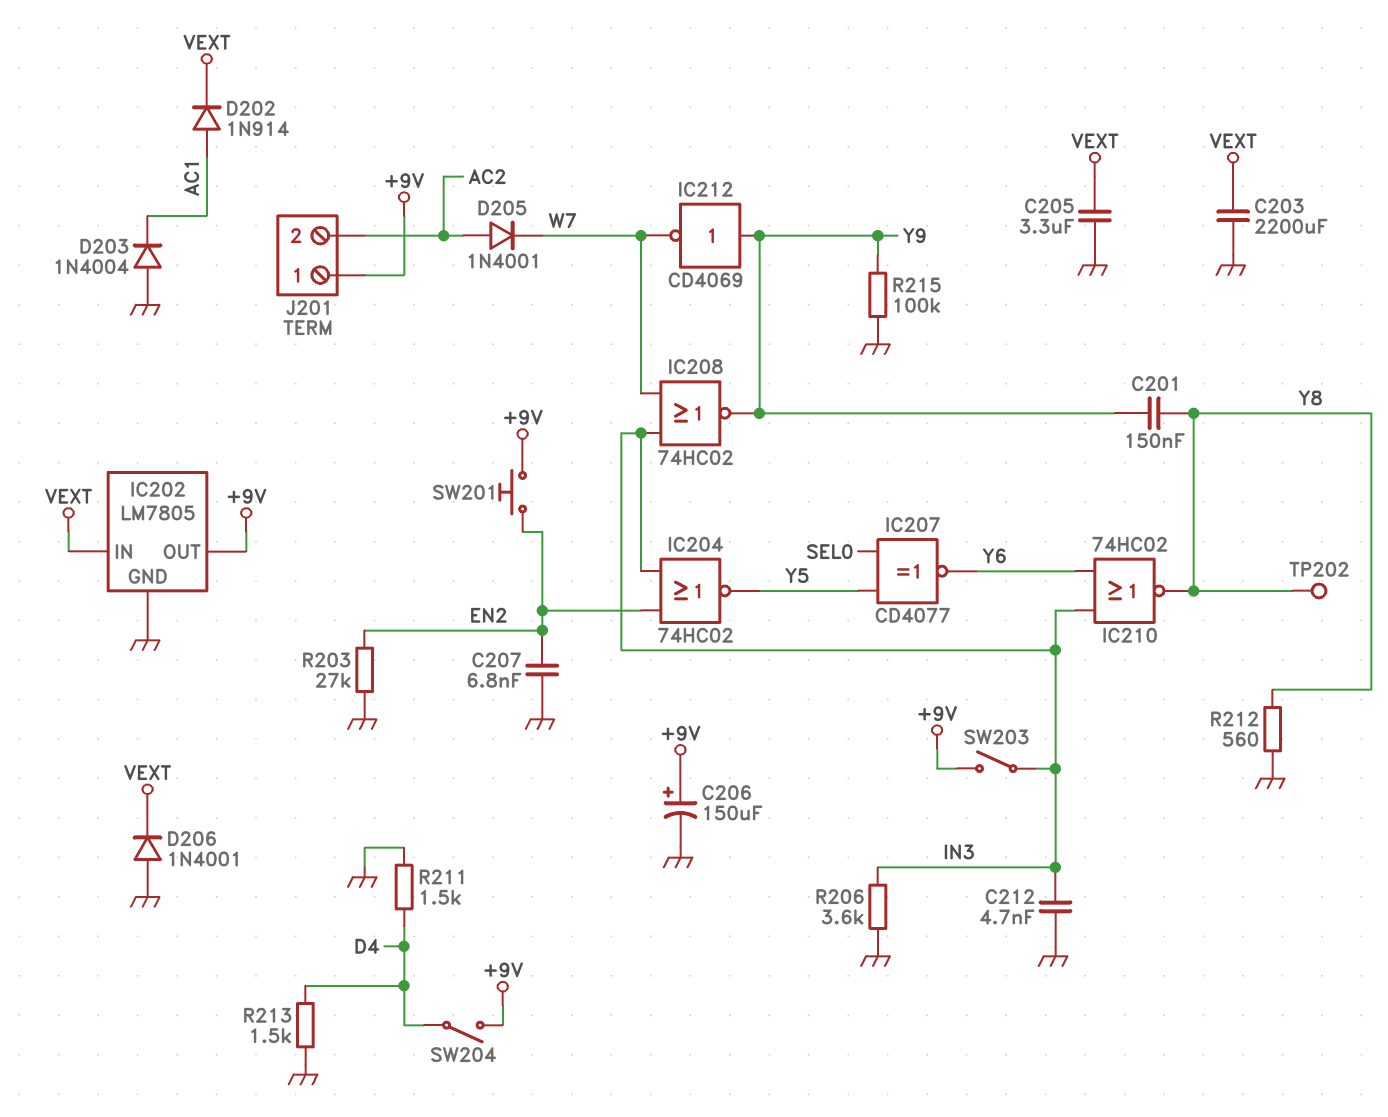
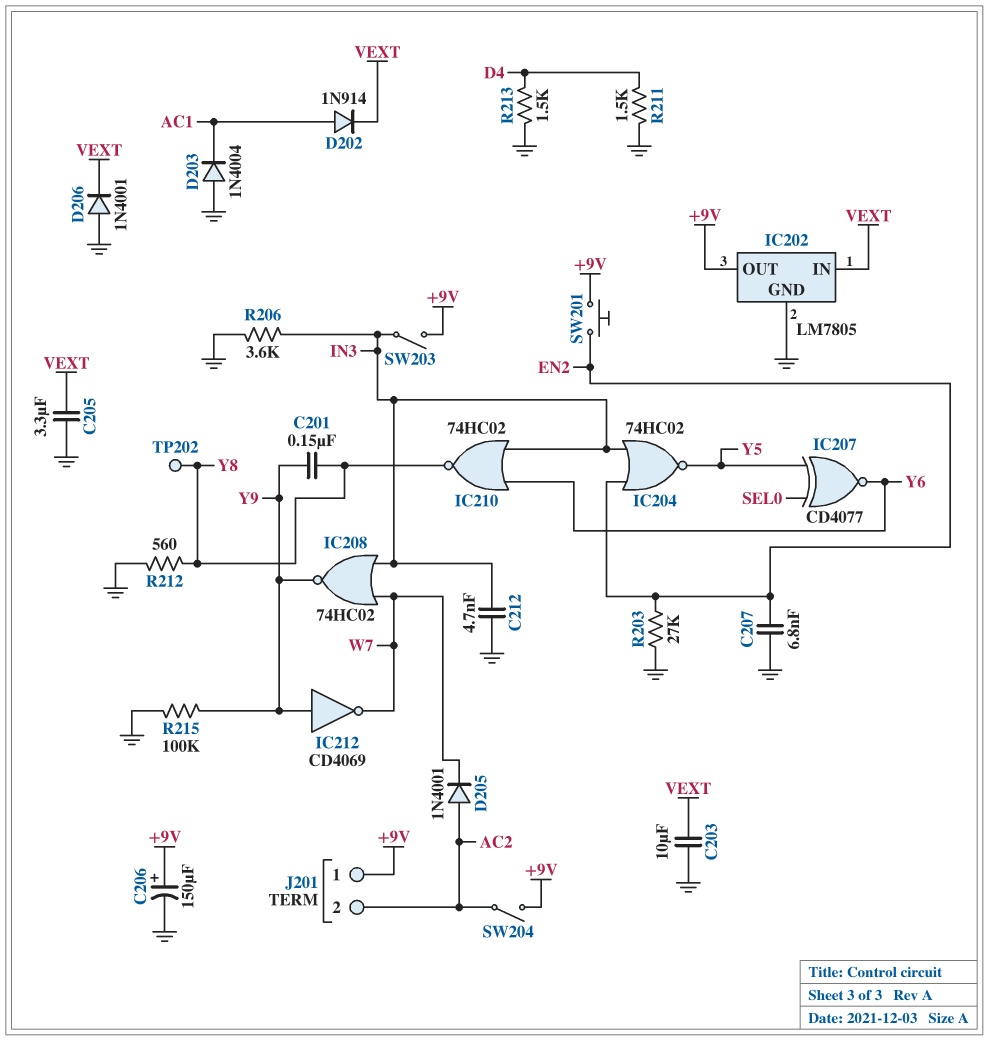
C203: 2200uF (GND, VEXT) -> 10uF (GND, VEXT)
SW204: switch (+9V, D4) -> switch (+9V, AC2)

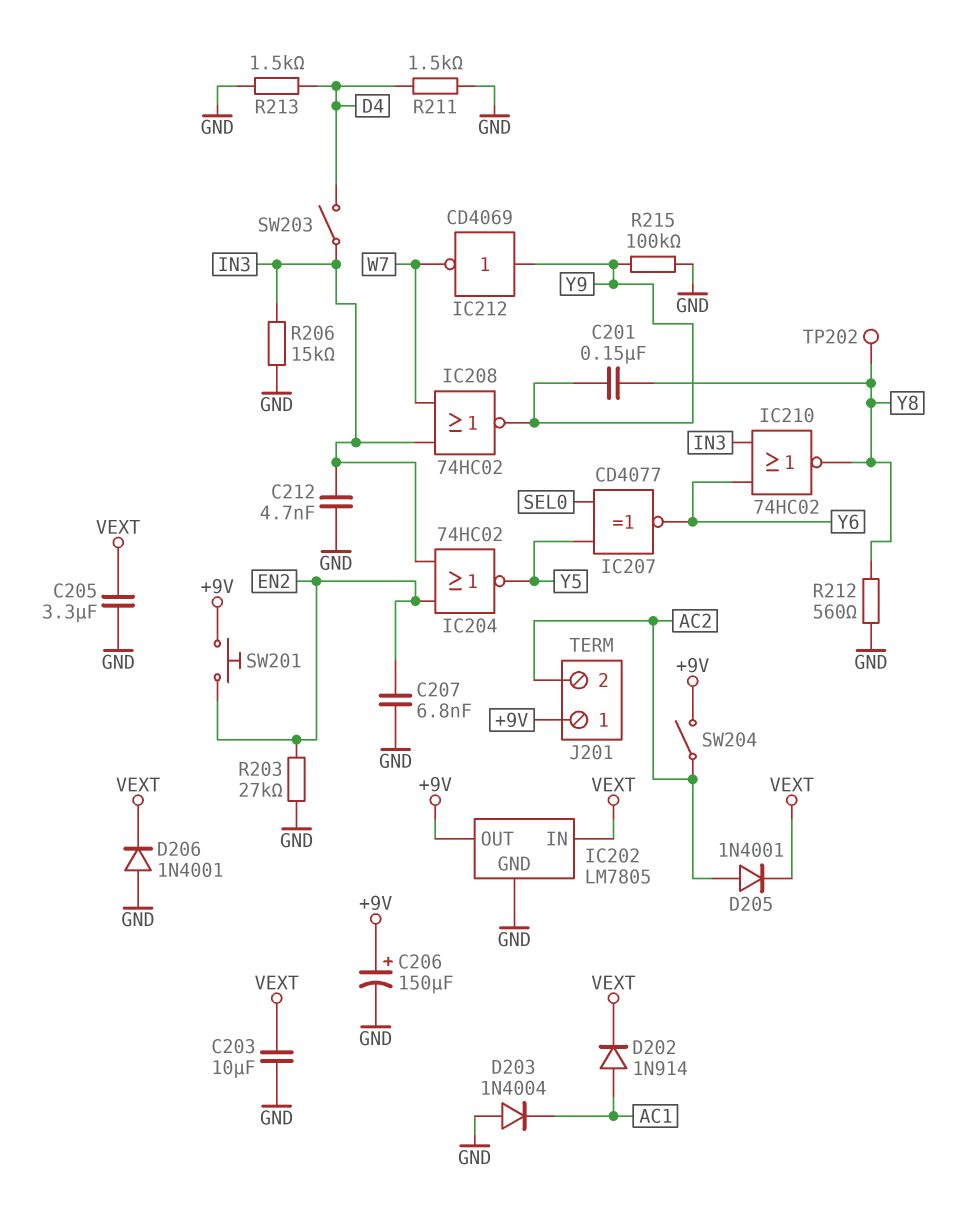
D205: diode 1N4001 (A AC2, K W7) -> diode 1N4001 (A AC2, K VEXT)
R206: 3.6k (GND, IN3) -> 15k (GND, IN3)
SW203: switch (+9V, IN3) -> switch (D4, IN3)

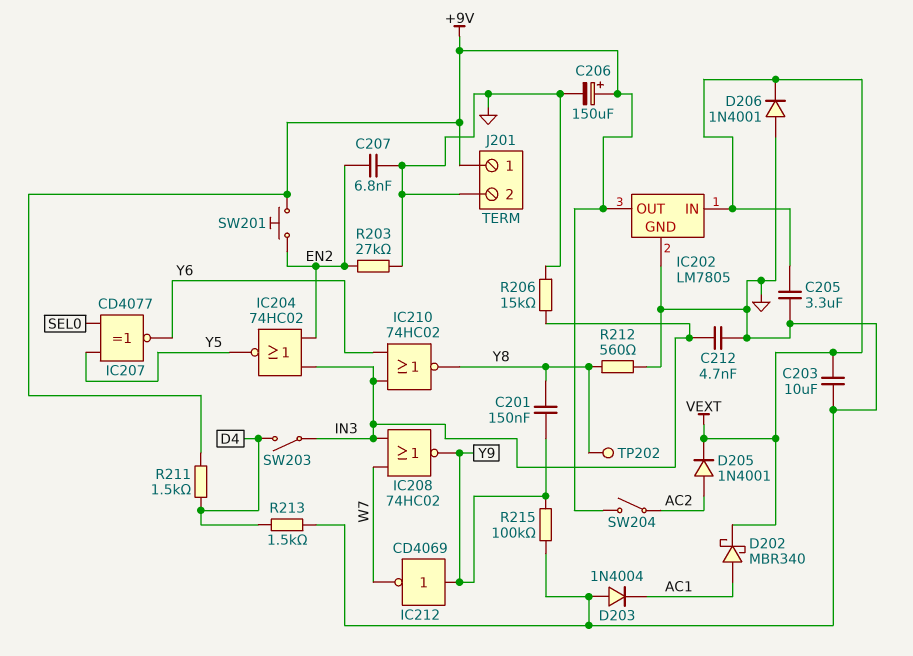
D202: diode 1N914 (A AC1, K VEXT) -> schottky MBR340 (A AC1, K VEXT)
J201 pin 2: AC2 -> GND
R211: 1.5k (D4, GND) -> 1.5k (+9V, D4)

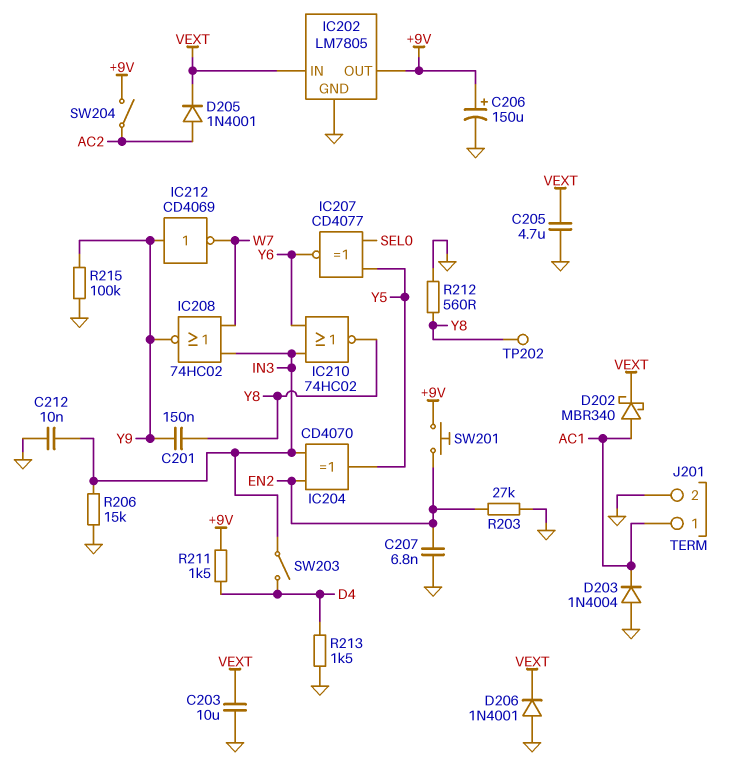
C205: 3.3uF (GND, VEXT) -> 4.7uF (GND, VEXT)
C212: 4.7nF (GND, IN3) -> 10nF (GND, IN3)
IC204: NOR 74HC02 (in EN2, in IN3, out Y5) -> XOR CD4070 (in EN2, in IN3, out Y5)
J201 pin 1: +9V -> AC1

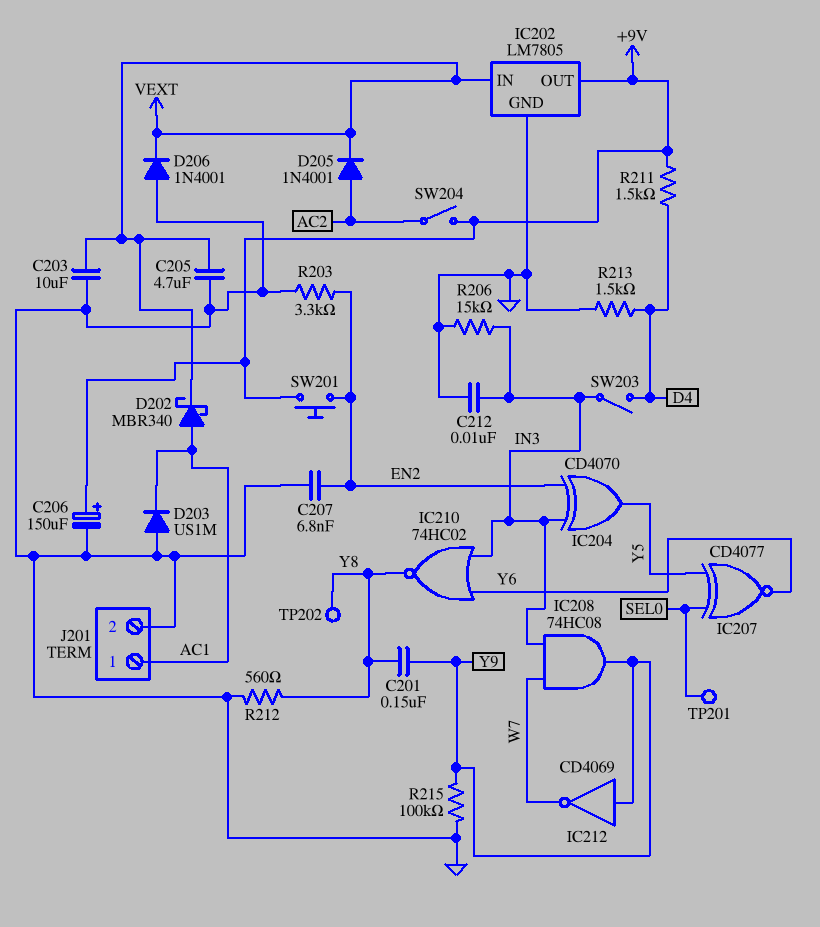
D203: diode 1N4004 (A GND, K AC1) -> diode US1M (A GND, K AC1)
IC208: NOR 74HC02 (in IN3, in W7, out Y9) -> AND 74HC08 (in IN3, in W7, out Y9)
R203: 27k (EN2, GND) -> 3.3k (EN2, GND)
TP201: none -> test point (SEL0)

